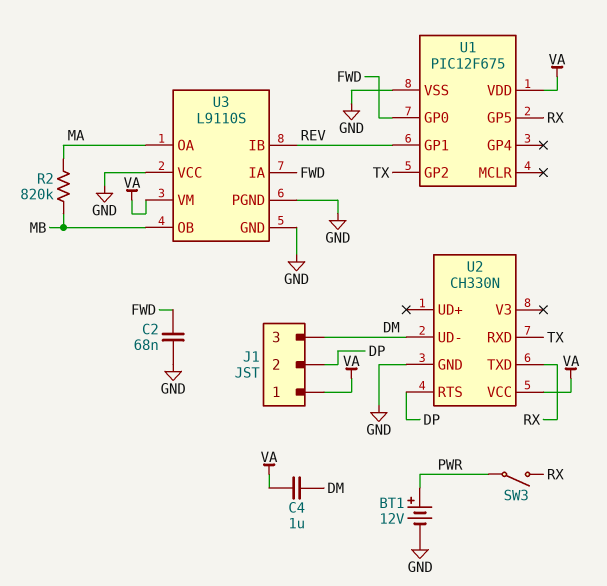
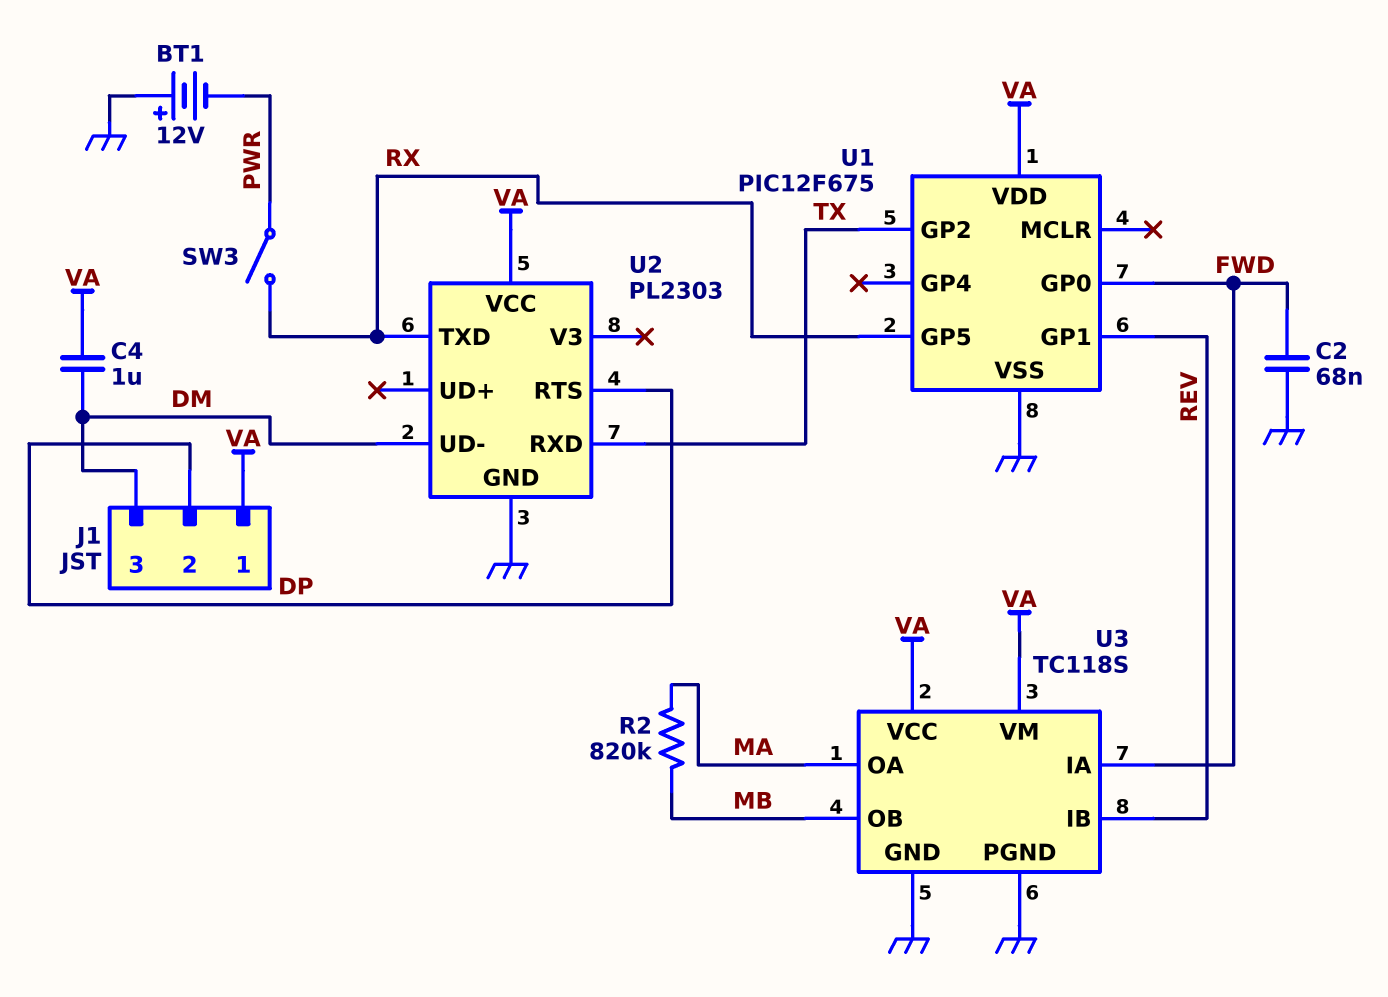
BT1: 12V (plus PWR, minus GND) -> 12V (plus GND, minus PWR)
U2: CH330N -> PL2303
U3: L9110S -> TC118S
U3 pin VCC: GND -> VA

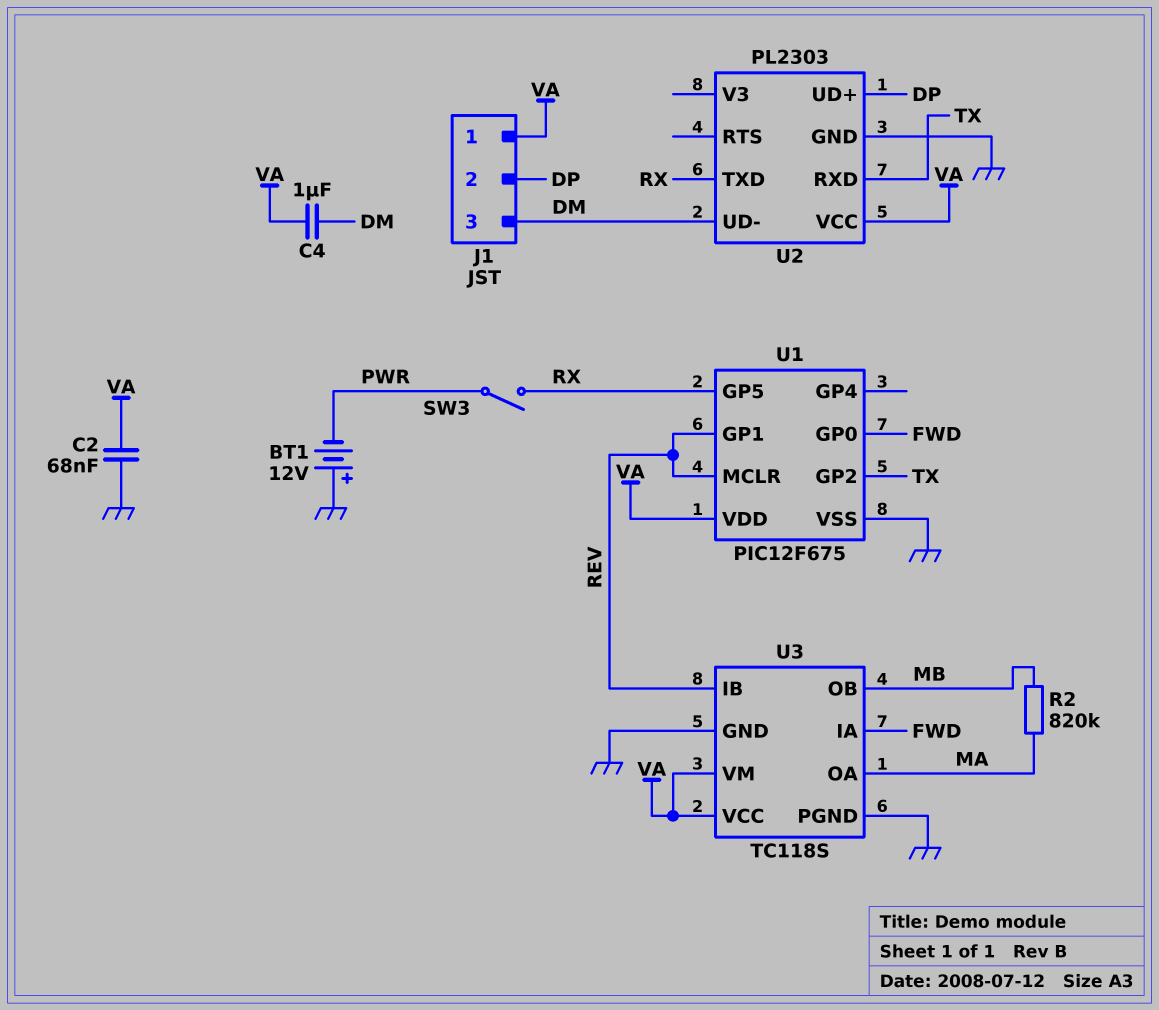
C2: 68nF (FWD, GND) -> 68nF (GND, VA)
U1 pin MCLR: none -> REV
U2 pin RTS: DP -> none
U2 pin UD+: none -> DP

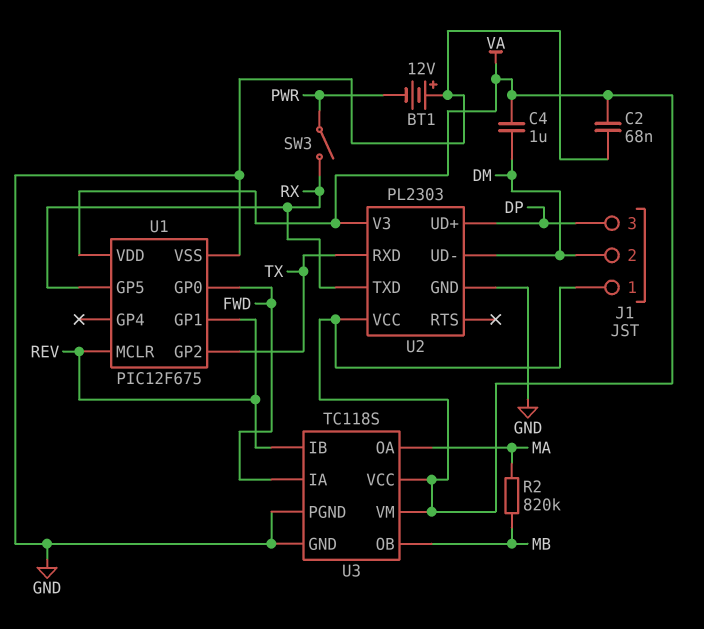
J1 pin 2: DP -> DM
J1 pin 3: DM -> DP
U2 pin V3: none -> VA

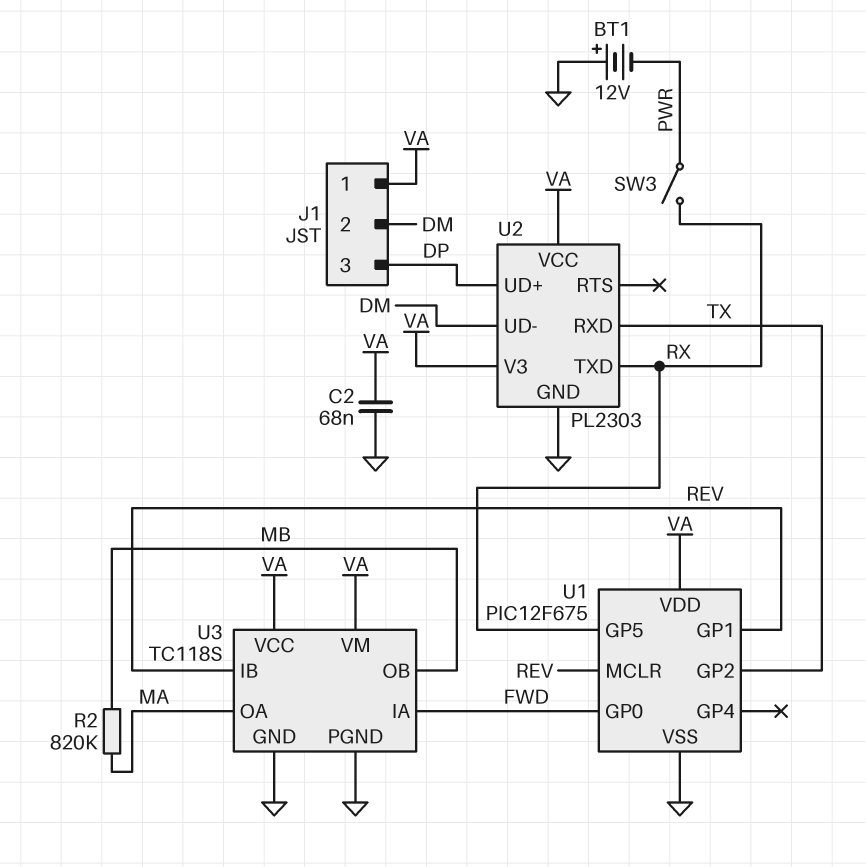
C4: 1uF (DM, VA) -> none

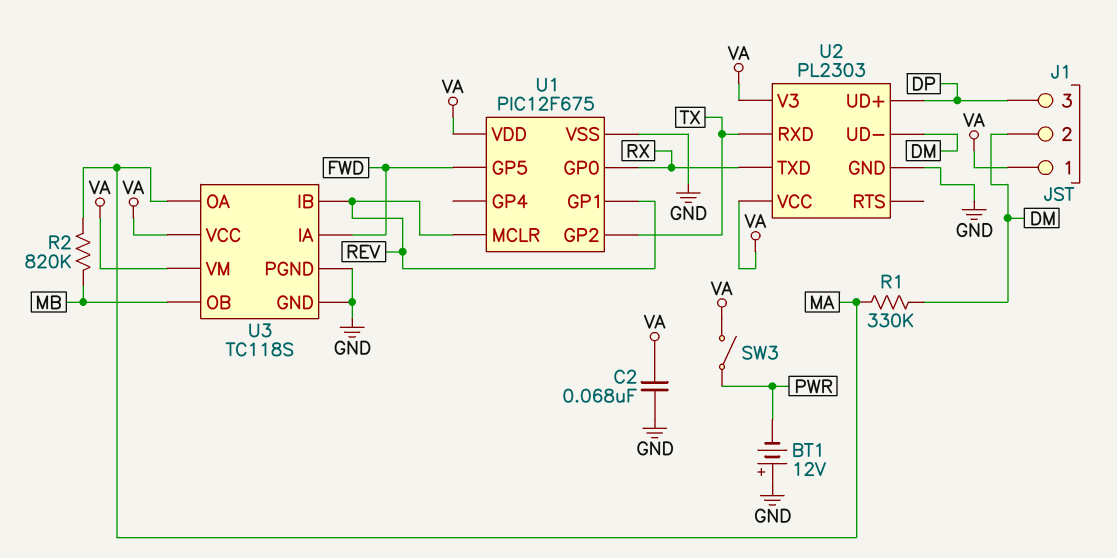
R1: none -> 330k (DM, MA)
SW3: switch (PWR, RX) -> switch (PWR, VA)
U1 pin GP0: FWD -> RX
U1 pin GP5: RX -> FWD

